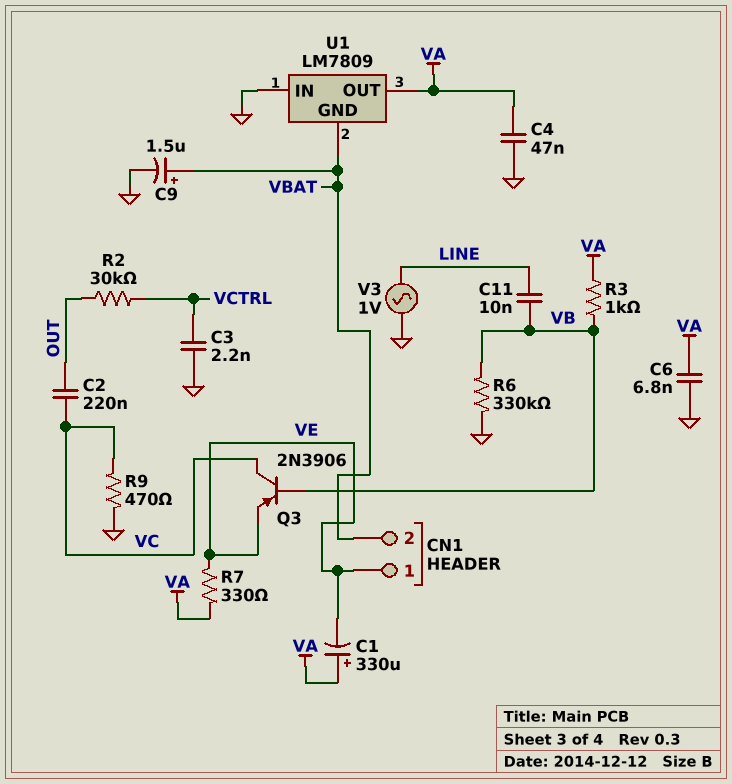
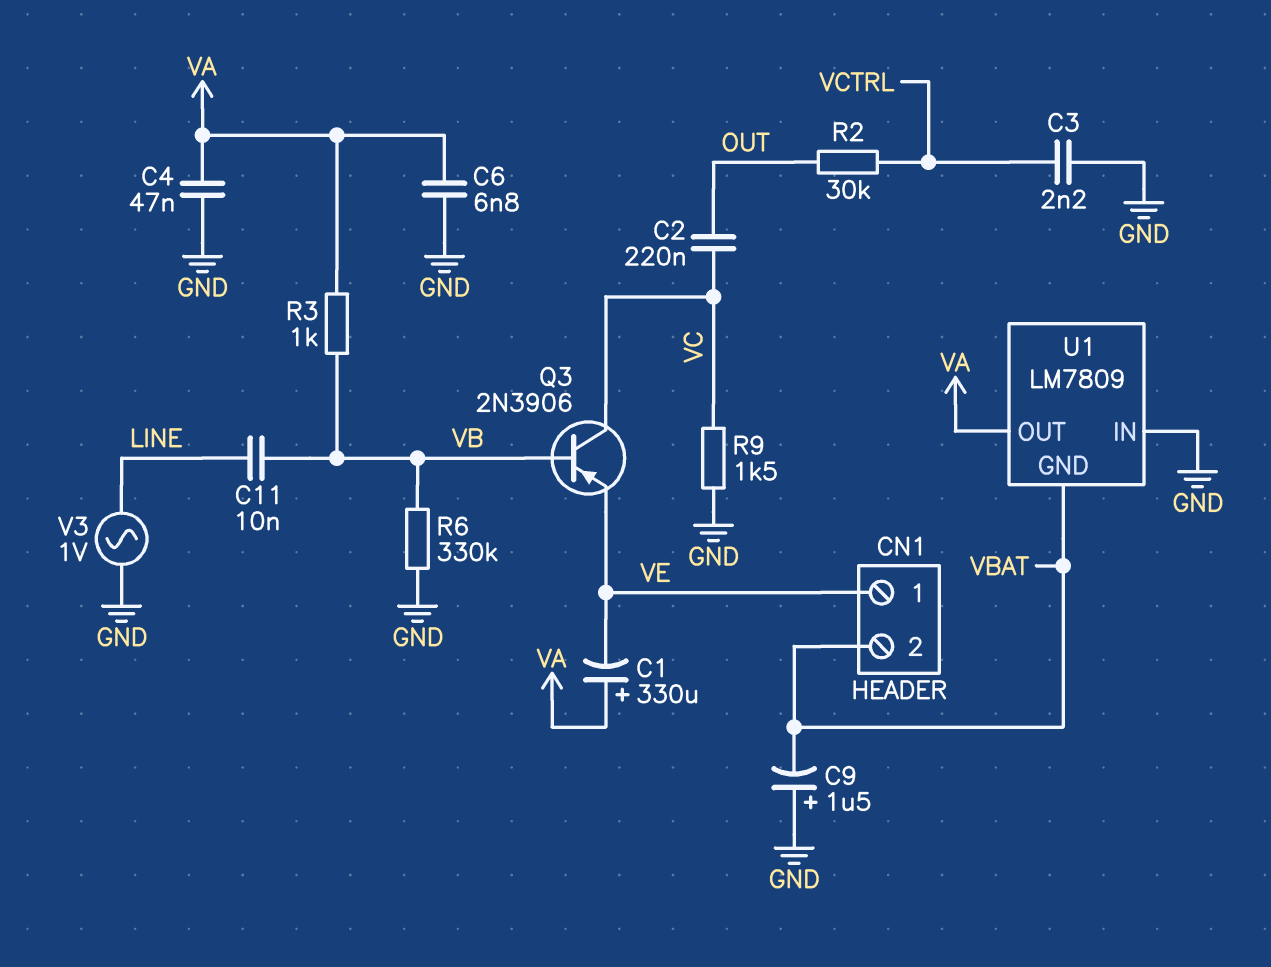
C9: 1.5uF (plus VBAT, minus GND) -> 1.5uF (plus GND, minus VBAT)
R7: 330 (VA, VE) -> none
R9: 470 (GND, VC) -> 1.5k (GND, VC)

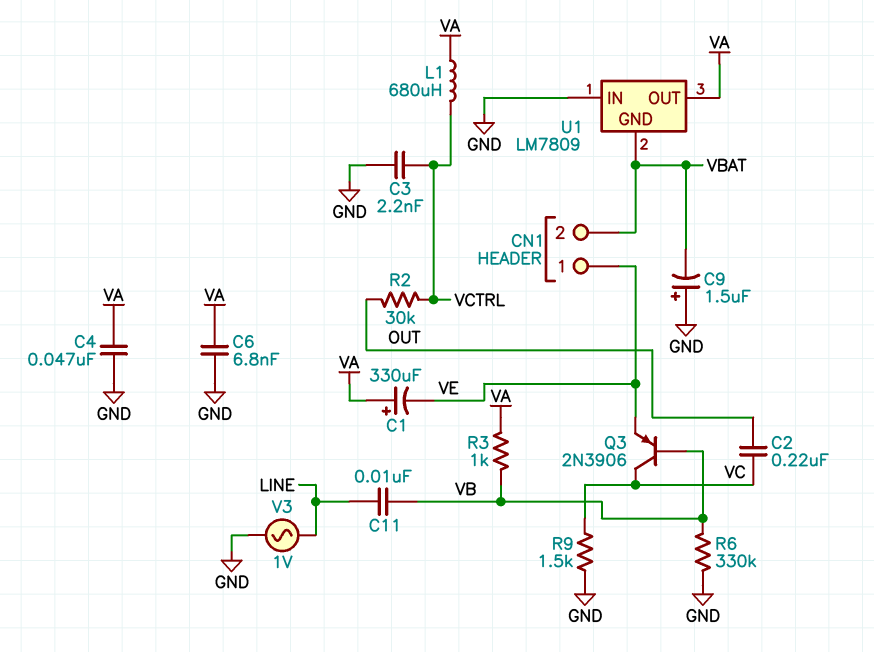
L1: none -> 680uH (VA, VCTRL)

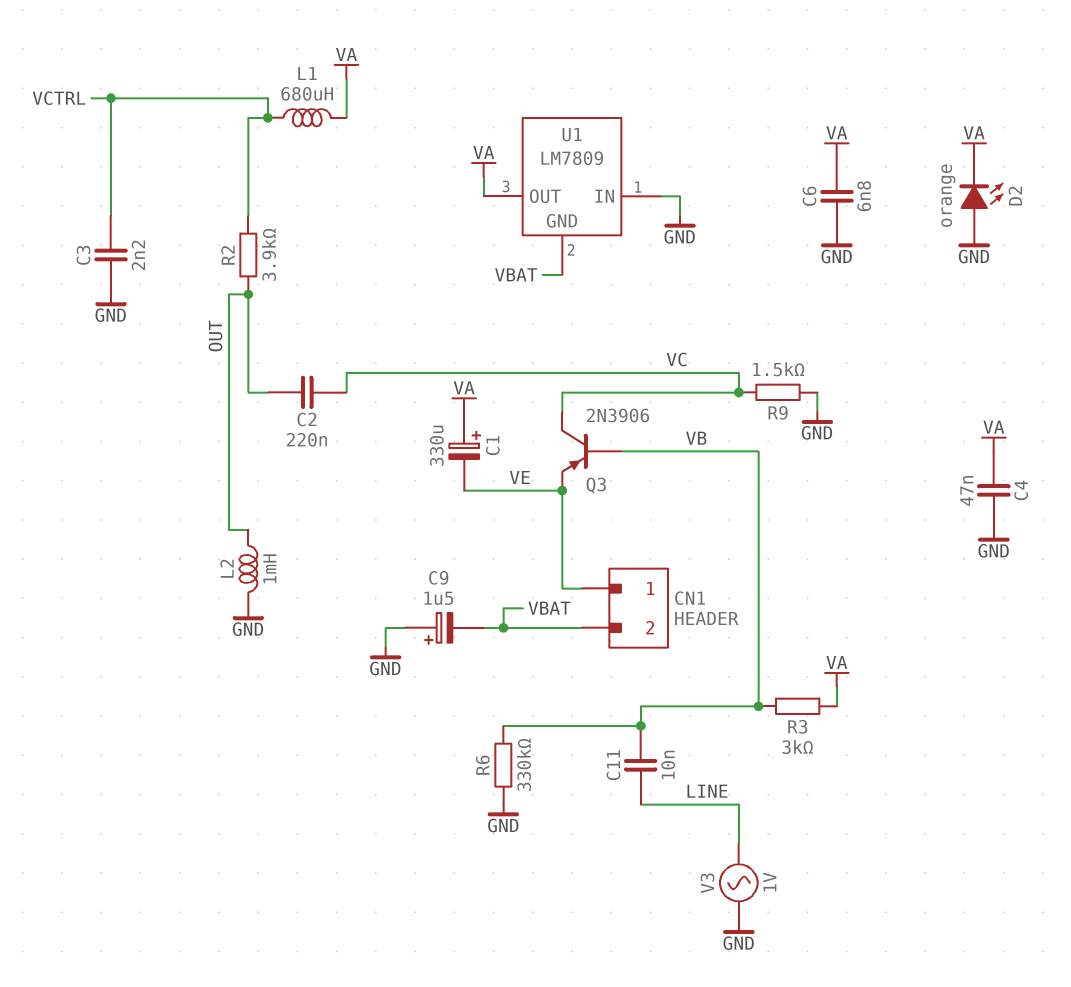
D2: none -> LED orange (A GND, K VA)
L2: none -> 1mH (GND, OUT)
R2: 30k (OUT, VCTRL) -> 3.9k (OUT, VCTRL)
R3: 1k (VA, VB) -> 3k (VA, VB)

